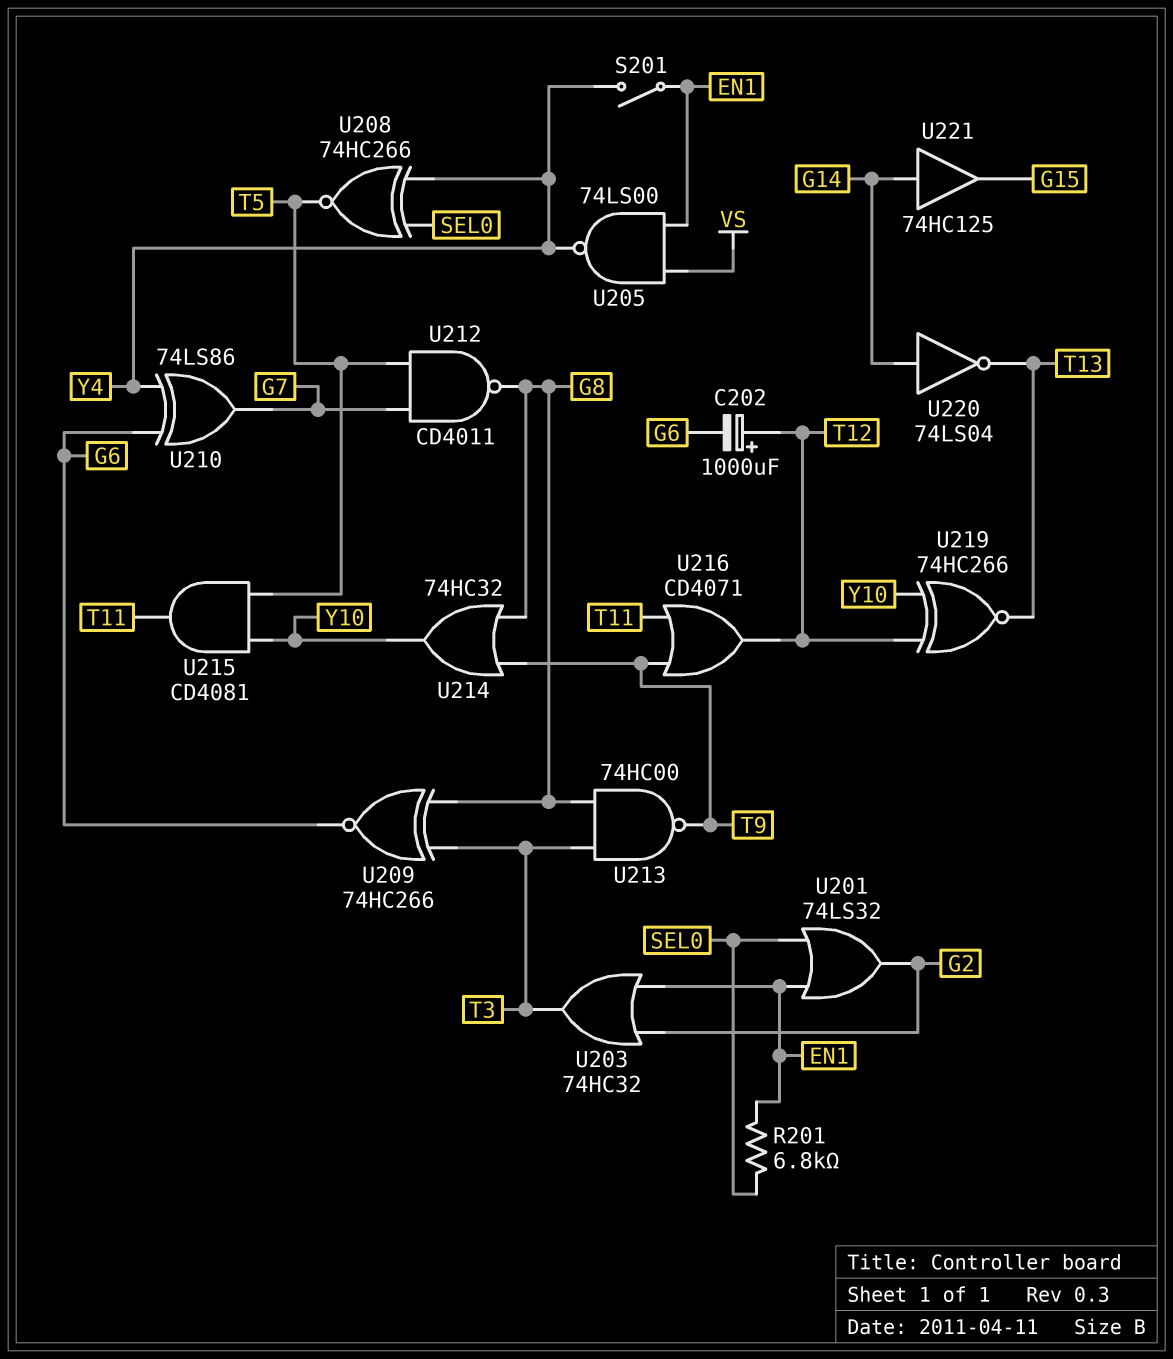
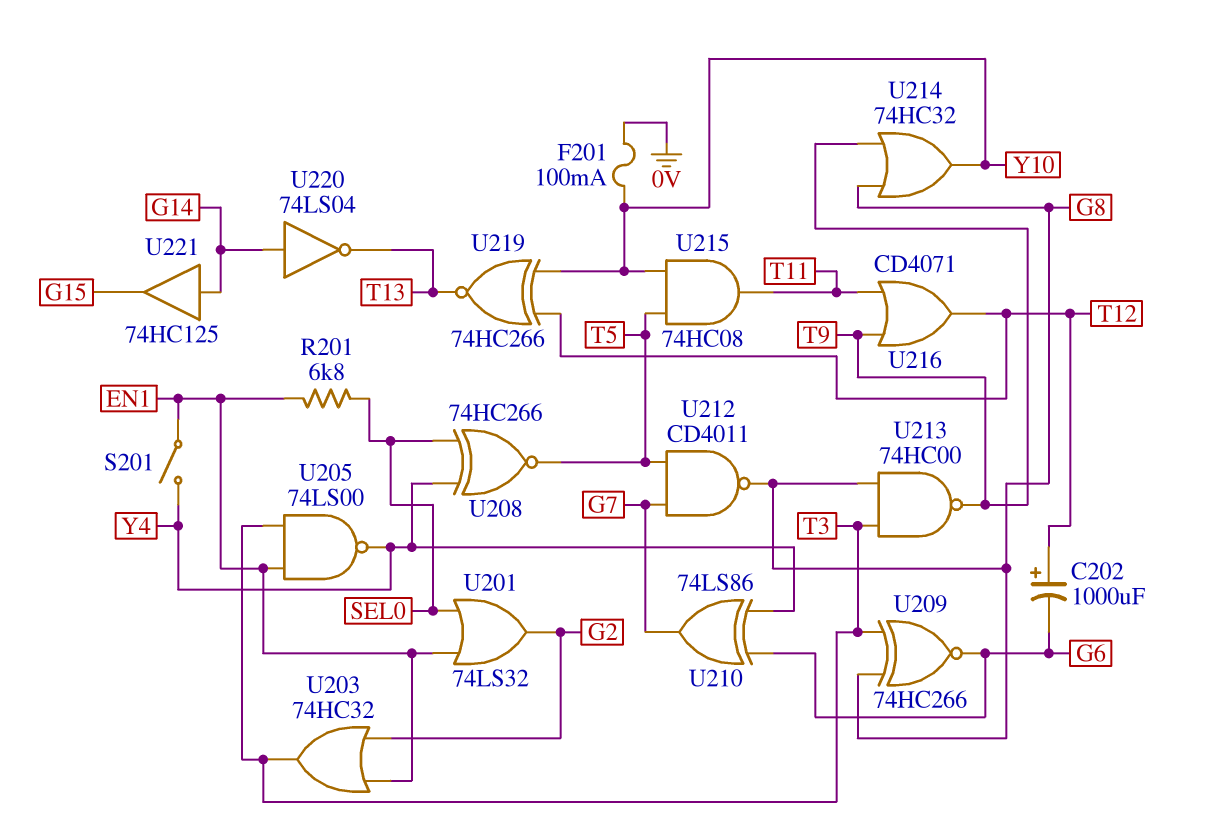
F201: none -> 100mA (0V, Y10)
U205: NAND 74LS00 (in EN1, in VS, out Y4) -> NAND 74LS00 (in EN1, in T3, out Y4)
U215: AND CD4081 (in T5, in Y10, out T11) -> AND 74HC08 (in T5, in Y10, out T11)

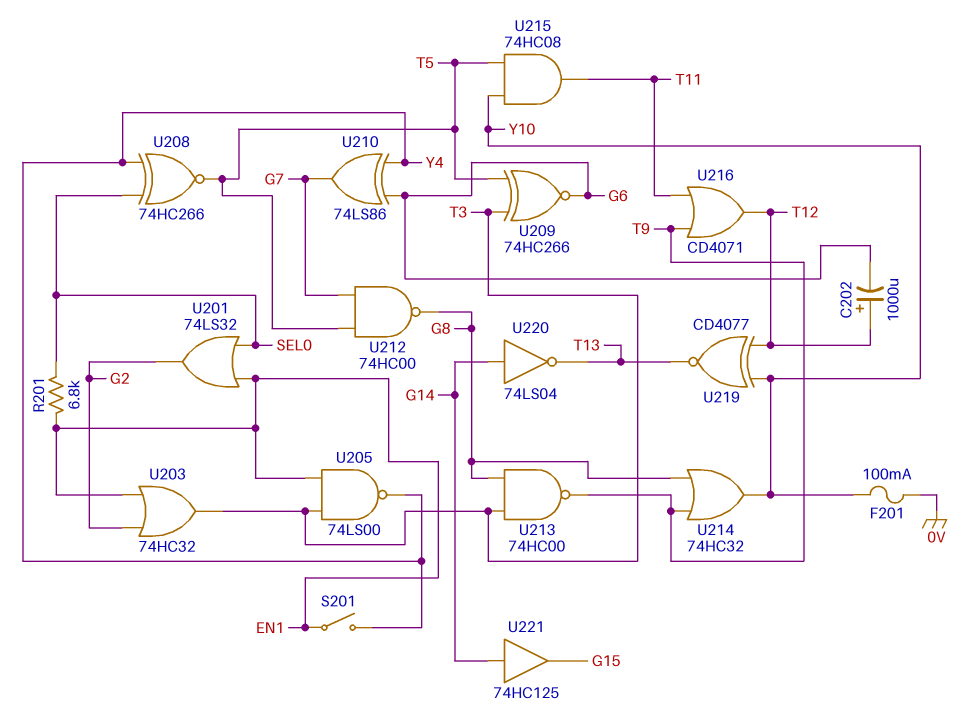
U209: XNOR 74HC266 (in G8, in T3, out G6) -> XNOR 74HC266 (in T3, in T5, out G6)
U212: NAND CD4011 (in G7, in T5, out G8) -> NAND 74HC00 (in G7, in T5, out G8)
U219: XNOR 74HC266 (in T12, in Y10, out T13) -> XNOR CD4077 (in T12, in Y10, out T13)

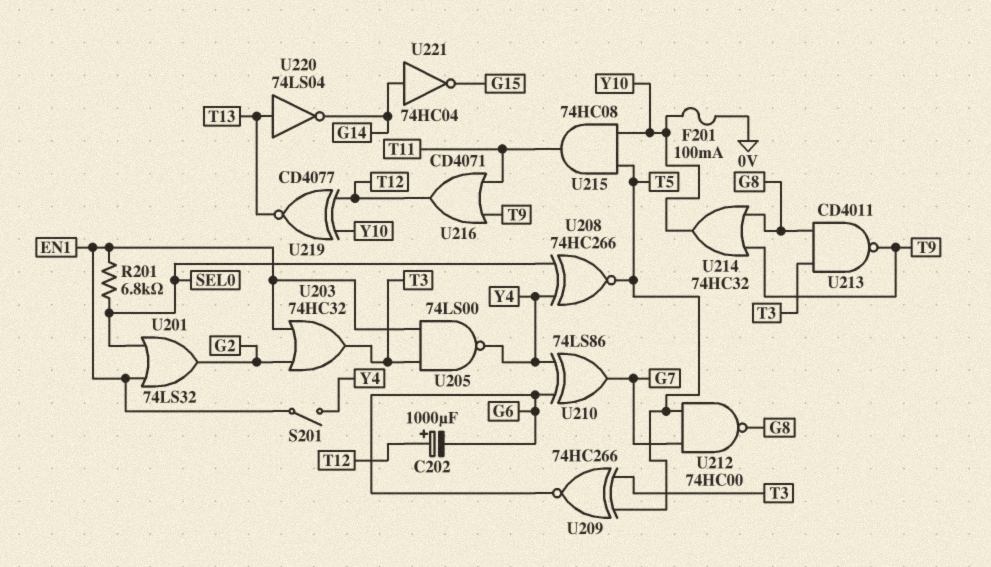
U213: NAND 74HC00 (in G8, in T3, out T9) -> NAND CD4011 (in G8, in T3, out T9)
U220: NOT 74LS04 (in G14, out T13) -> NOT 74LS04 (in T13, out G14)
U221: buffer 74HC125 (in G14, out G15) -> NOT 74HC04 (in G14, out G15)

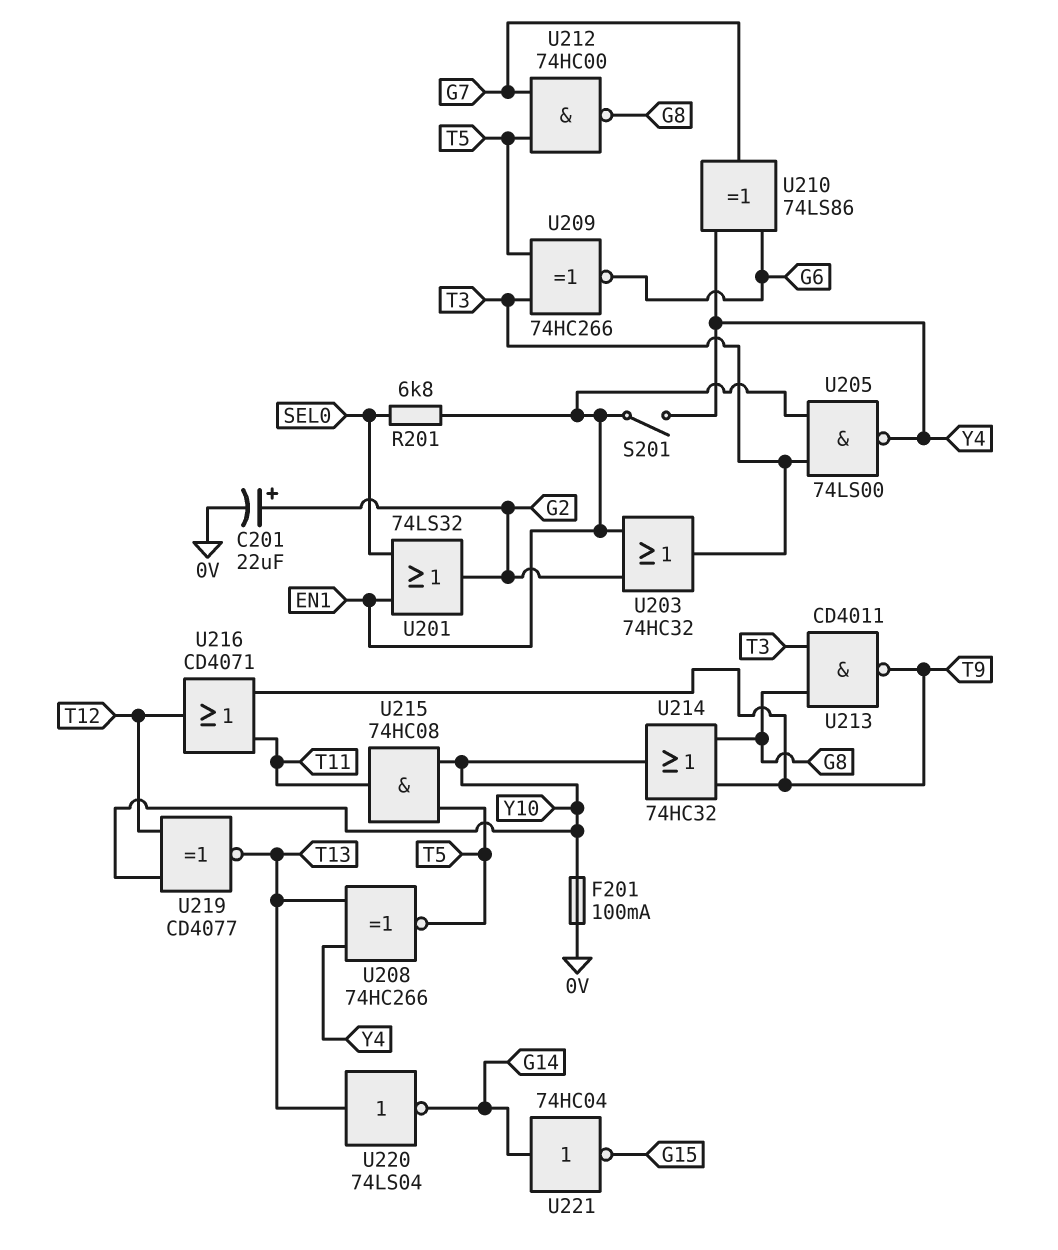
C201: none -> 22uF (plus G2, minus 0V)
C202: 1000uF (plus T12, minus G6) -> none
U208: XNOR 74HC266 (in SEL0, in Y4, out T5) -> XNOR 74HC266 (in T13, in Y4, out T5)

